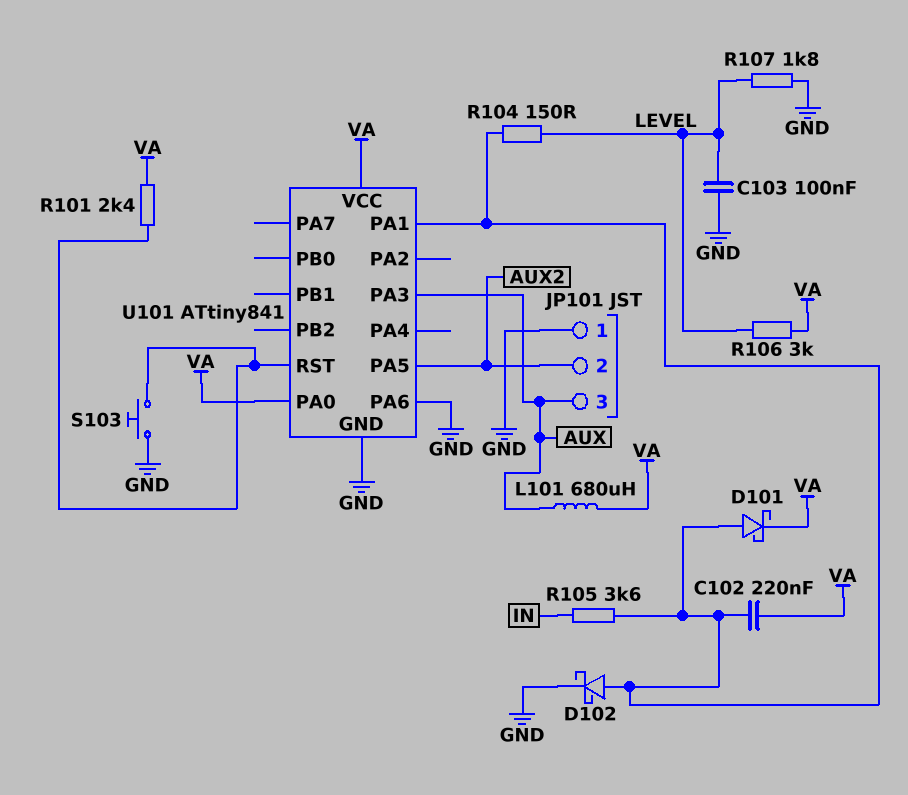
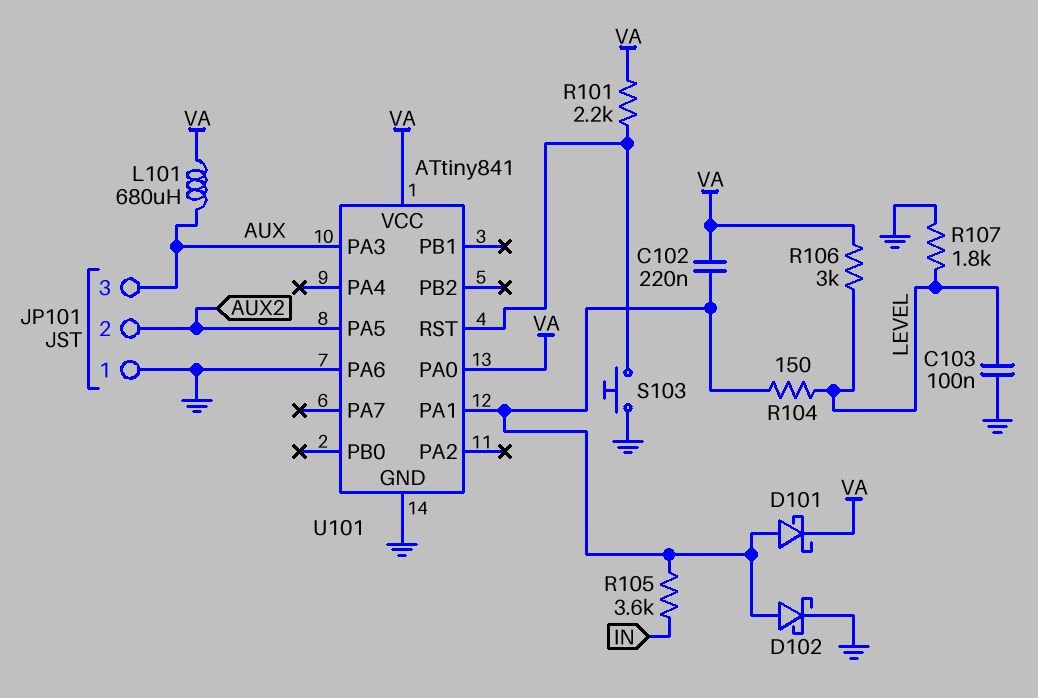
R101: 2.4k (U101/RST, VA) -> 2.2k (U101/RST, VA)

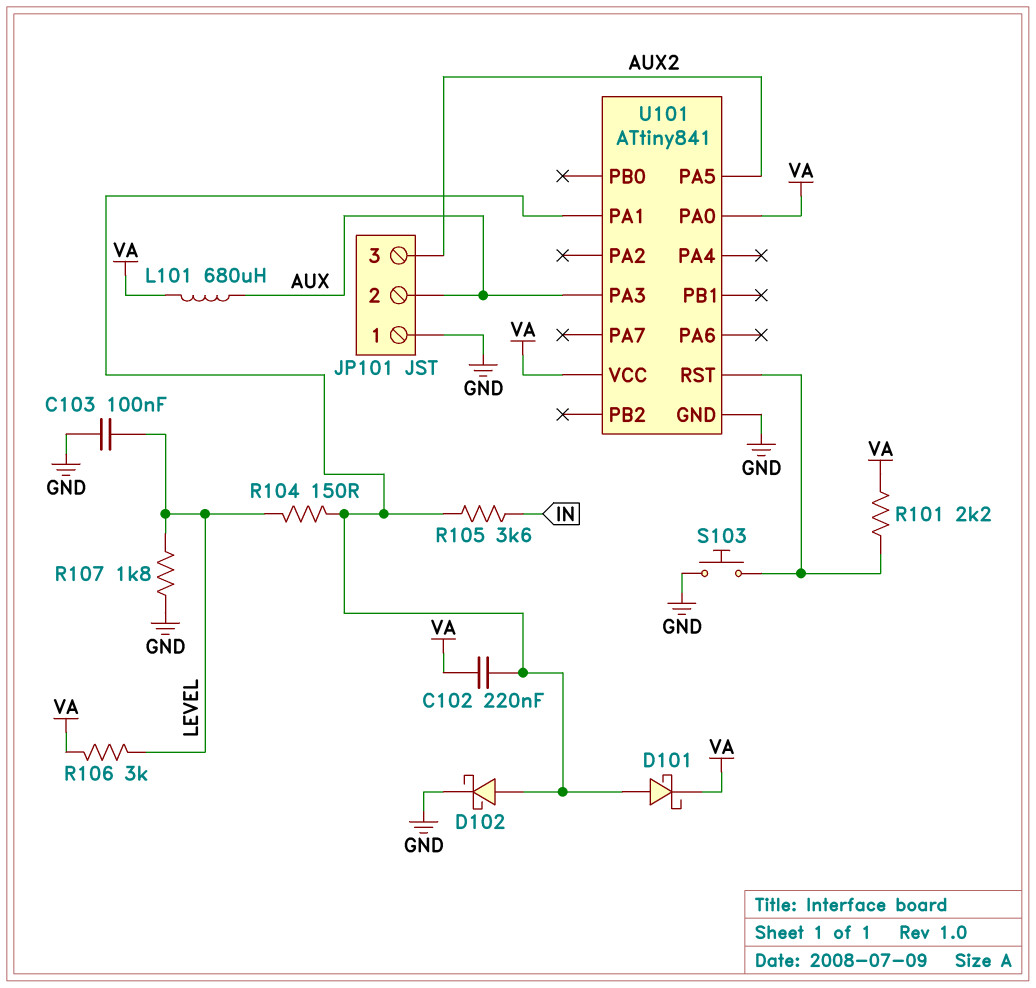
JP101 pin 2: AUX2 -> AUX
JP101 pin 3: AUX -> AUX2
U101 pin PA6: GND -> none

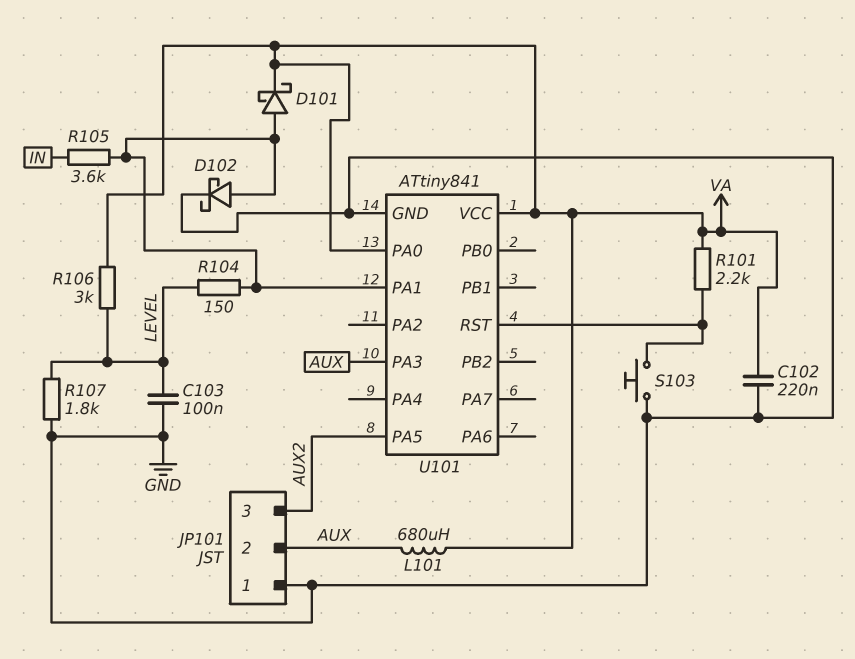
C102: 220nF (U101/PA1, VA) -> 220nF (GND, VA)

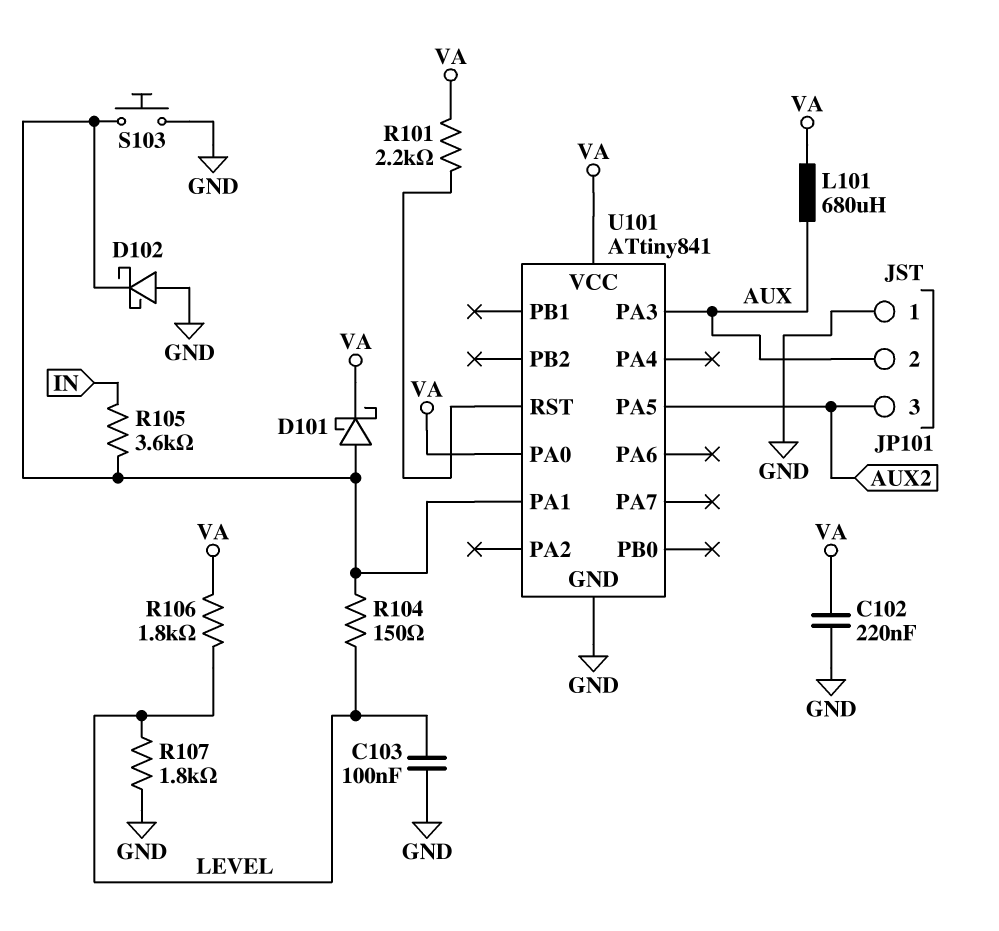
D102: schottky (A U101/PA1, K GND) -> schottky (A GND, K U101/PA1)
R106: 3k (LEVEL, VA) -> 1.8k (LEVEL, VA)
S103: button (GND, U101/RST) -> button (GND, U101/PA1)

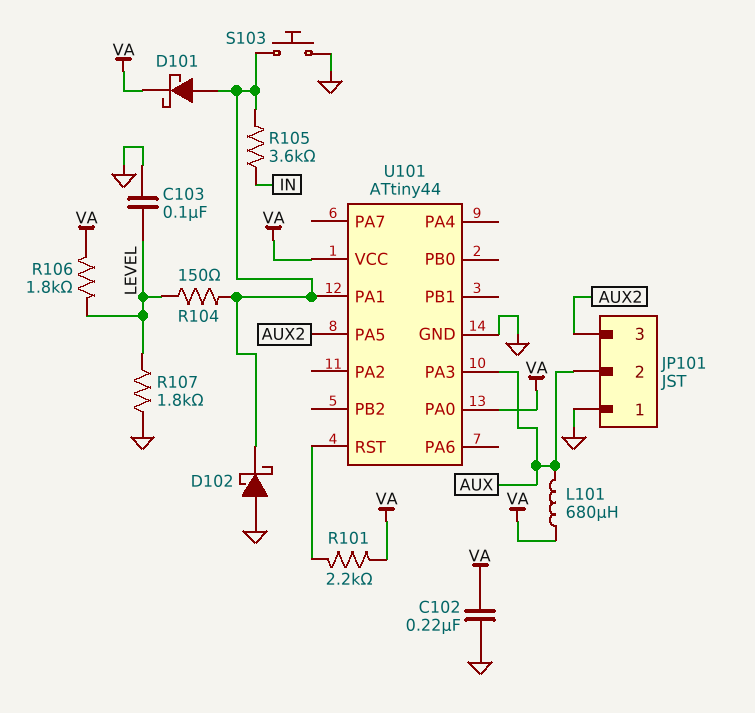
U101: ATtiny841 -> ATtiny44

